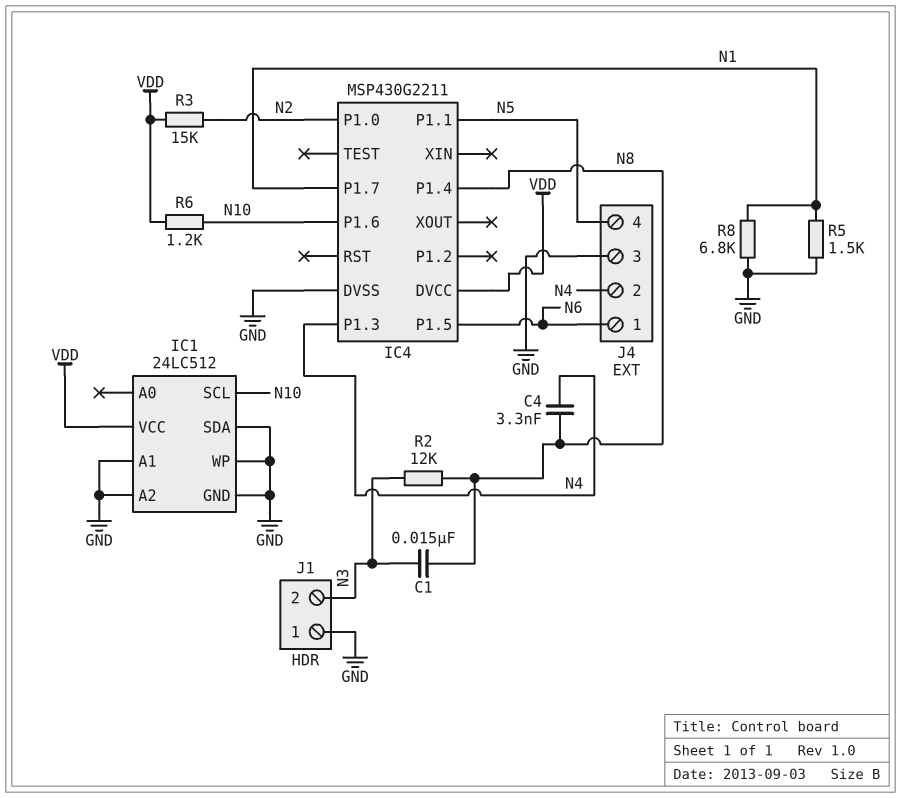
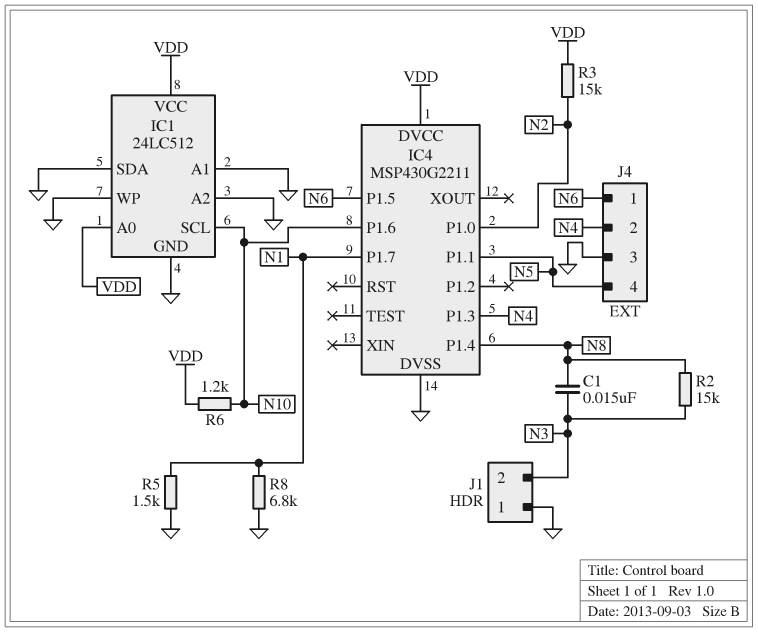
C4: 3.3nF (N4, N8) -> none
IC1 pin A0: none -> VDD
R2: 12k (N3, N8) -> 15k (N3, N8)

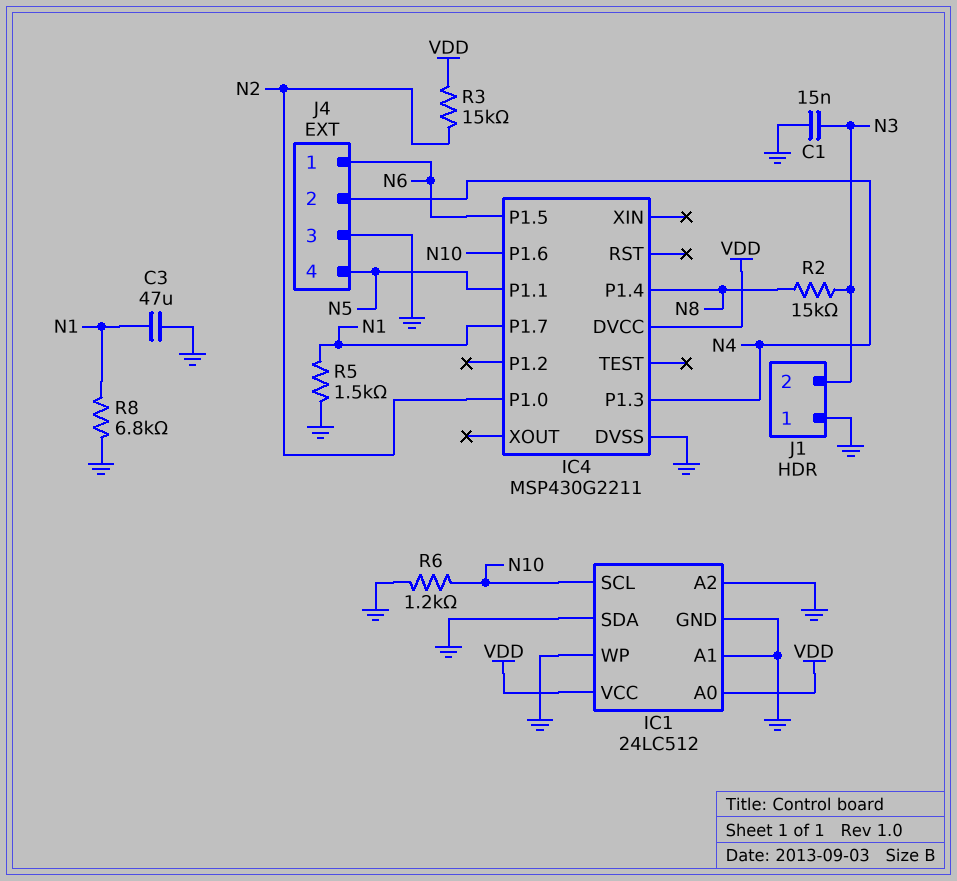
C1: 15nF (N3, N8) -> 15nF (GND, N3)
C3: none -> 47uF (GND, N1)
R6: 1.2k (N10, VDD) -> 1.2k (GND, N10)

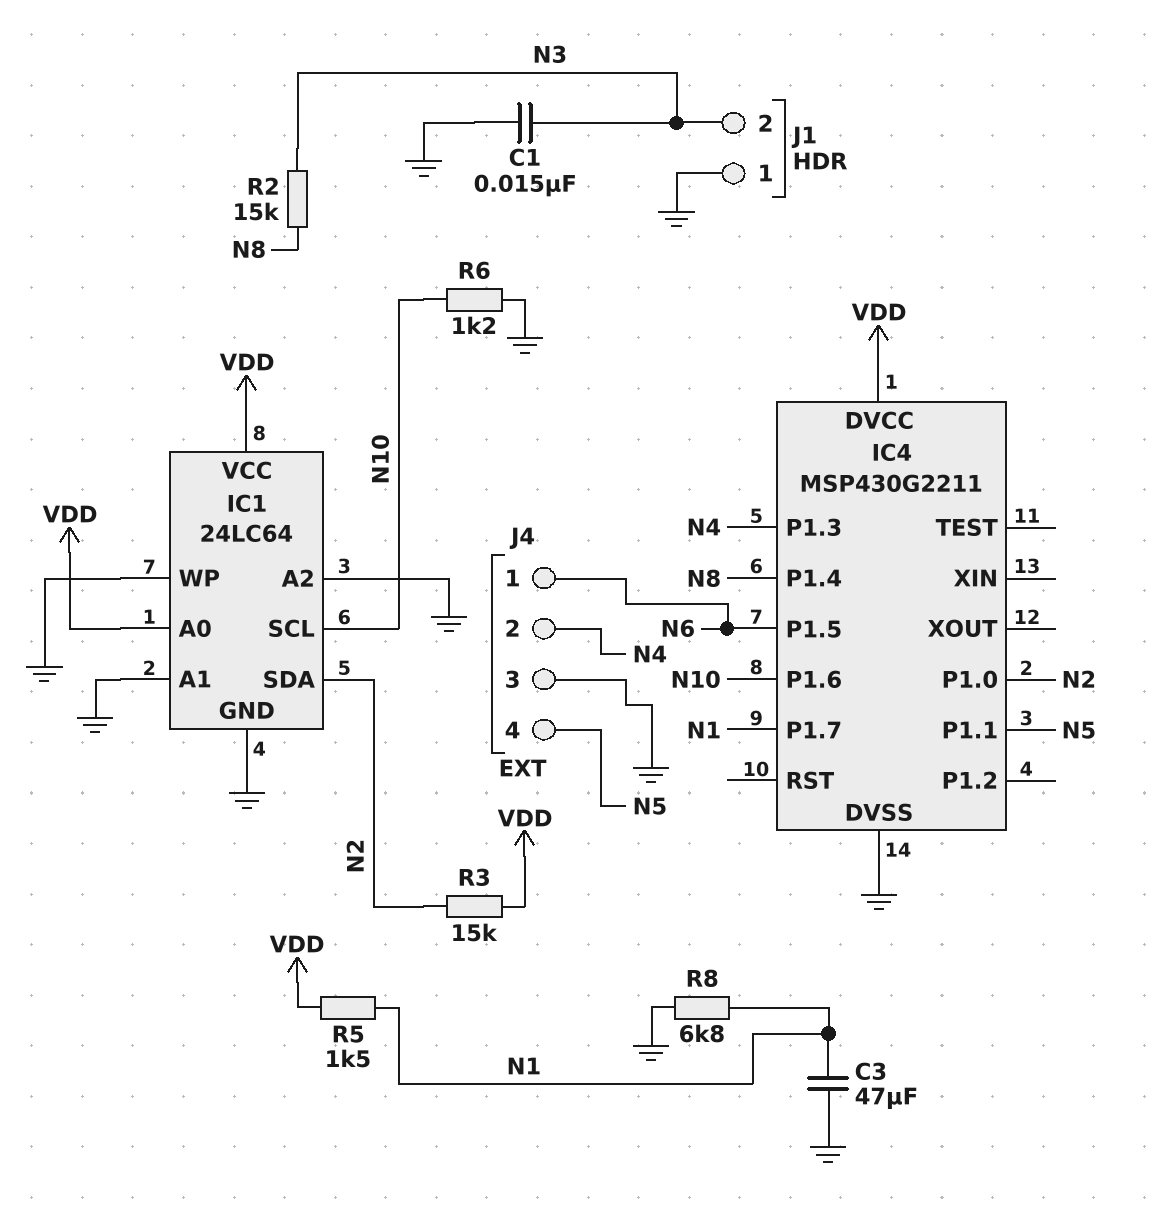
IC1: 24LC512 -> 24LC64
IC1 pin SDA: GND -> N2
R5: 1.5k (GND, N1) -> 1.5k (N1, VDD)

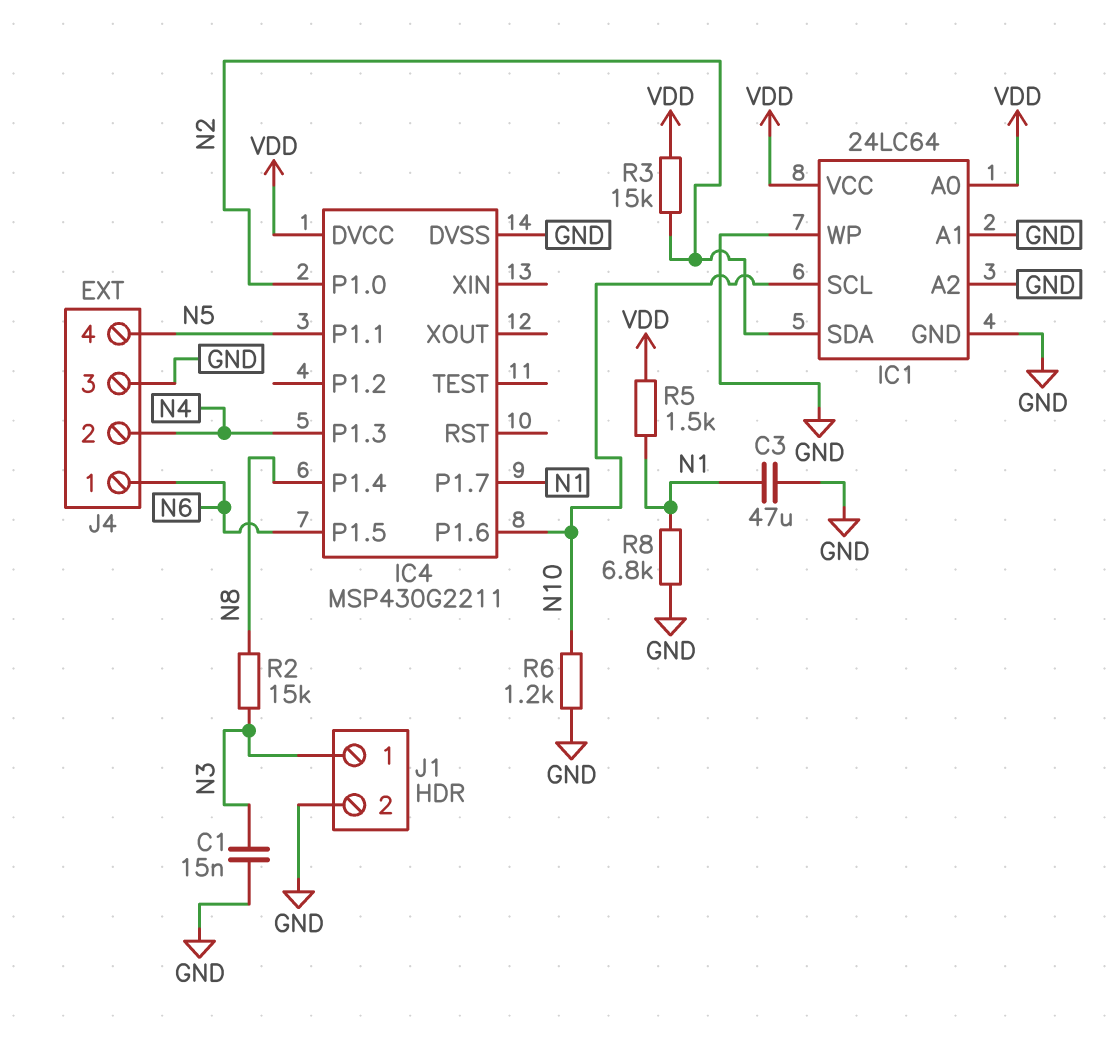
J1 pin 1: GND -> N3
J1 pin 2: N3 -> GND

